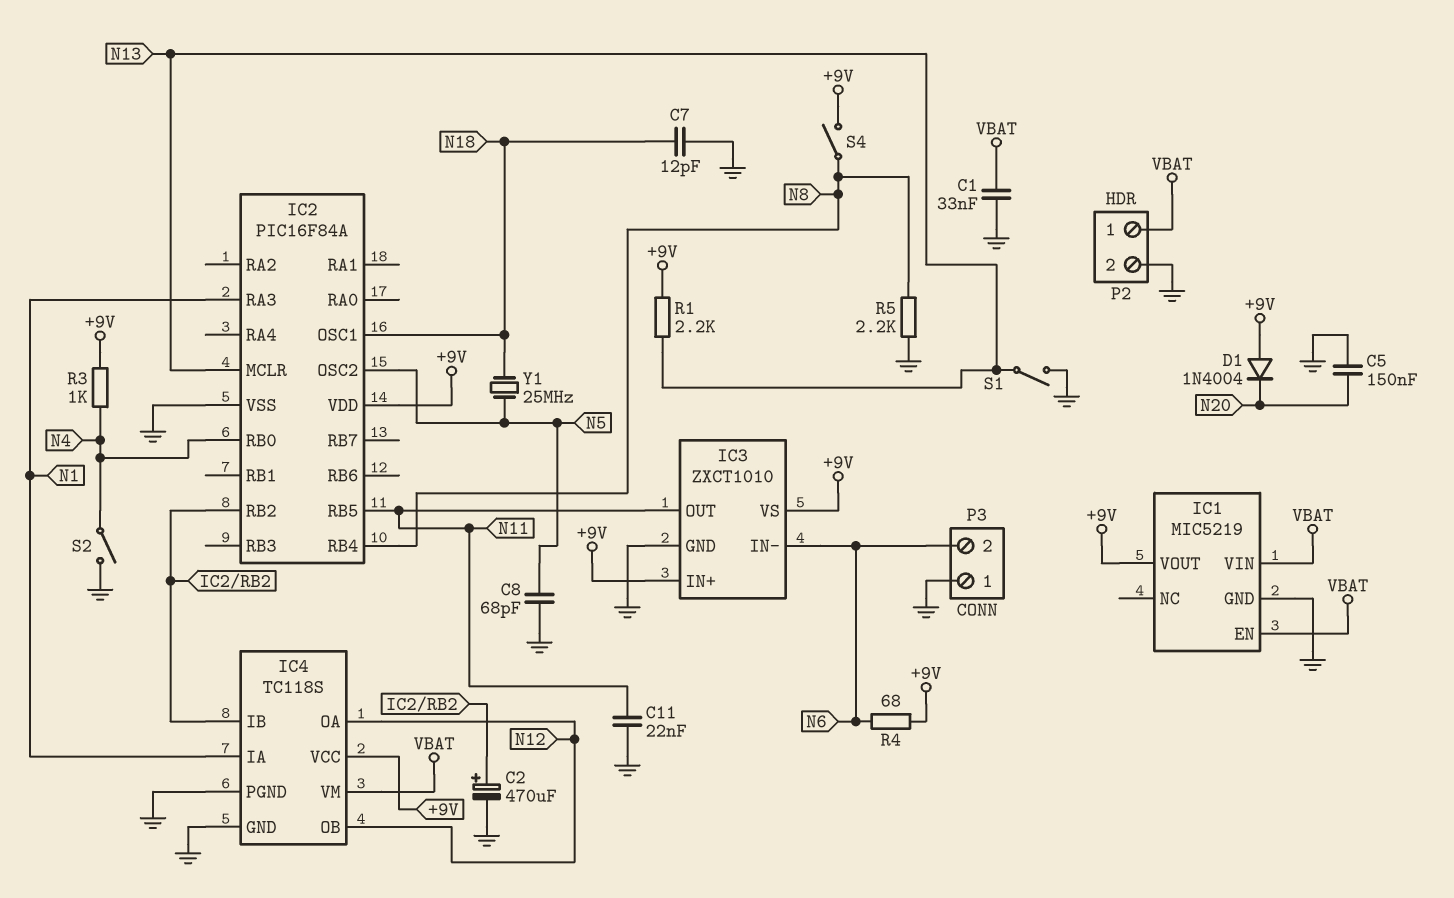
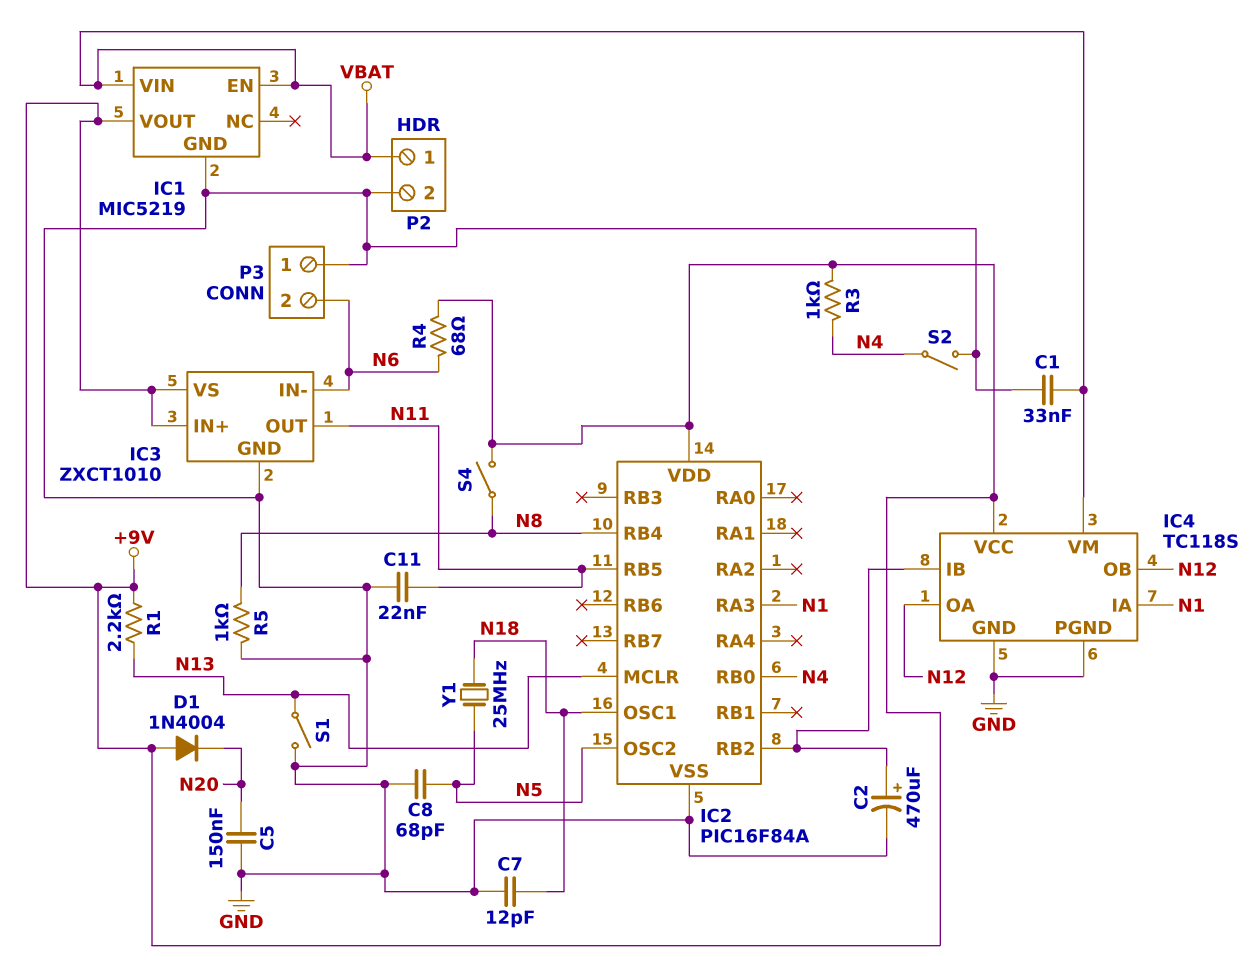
R5: 2.2k (GND, N8) -> 1k (GND, N8)

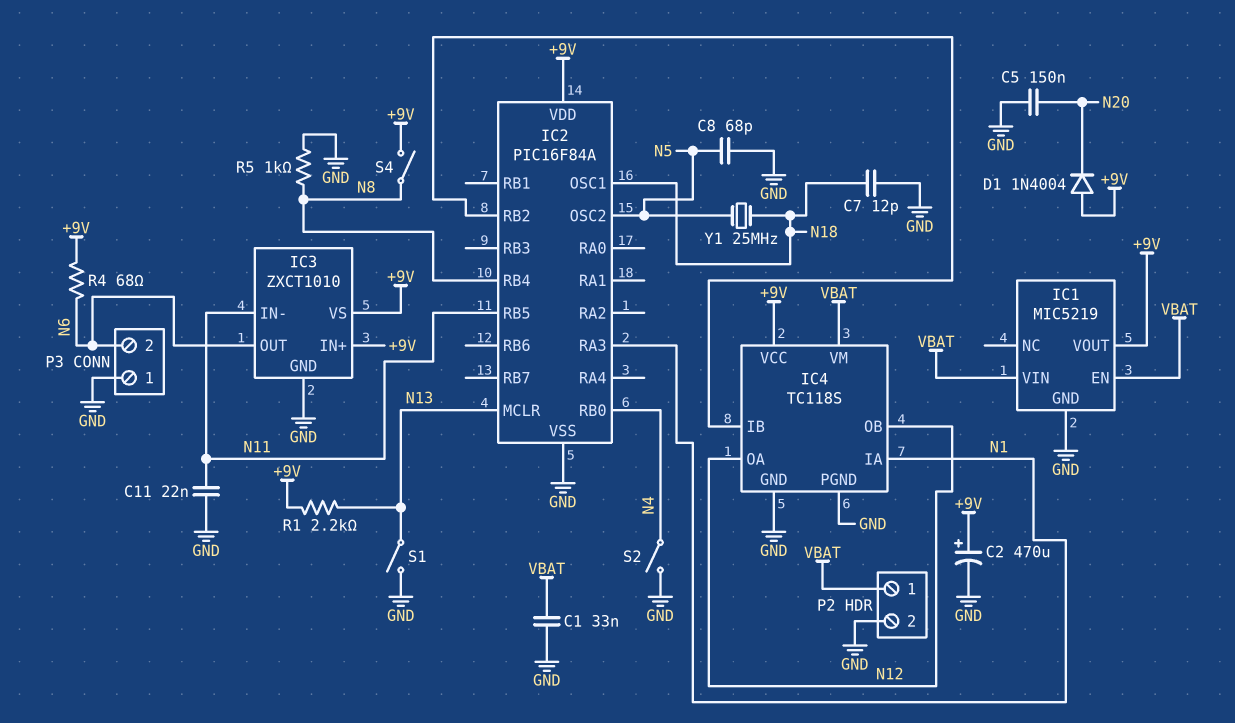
C2: 470uF (plus IC2/RB2, minus GND) -> 470uF (plus +9V, minus GND)
IC3 pin IN-: N6 -> N11
IC3 pin OUT: N11 -> N6
R3: 1k (+9V, N4) -> none

